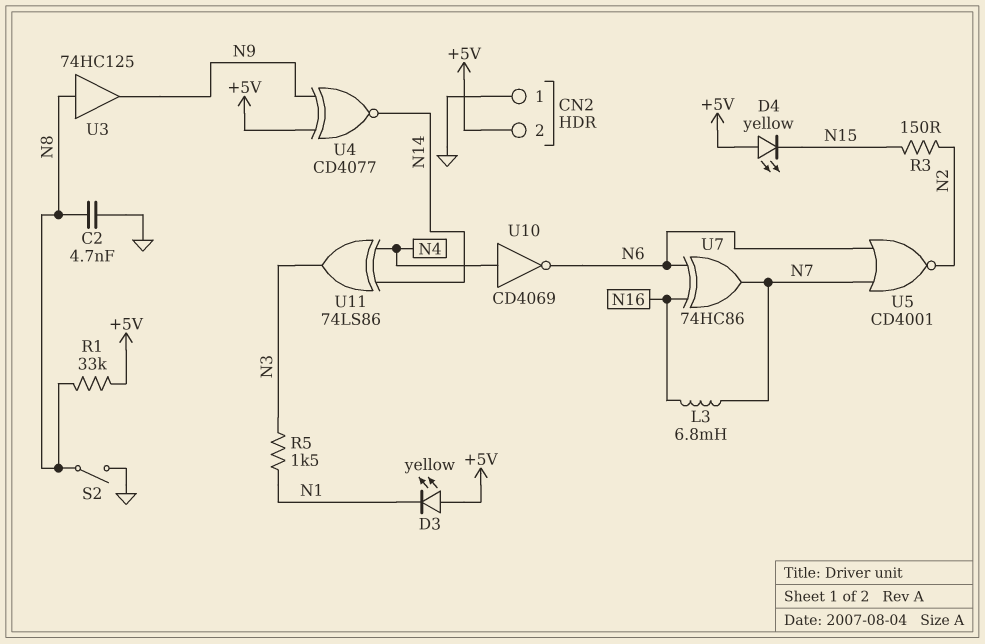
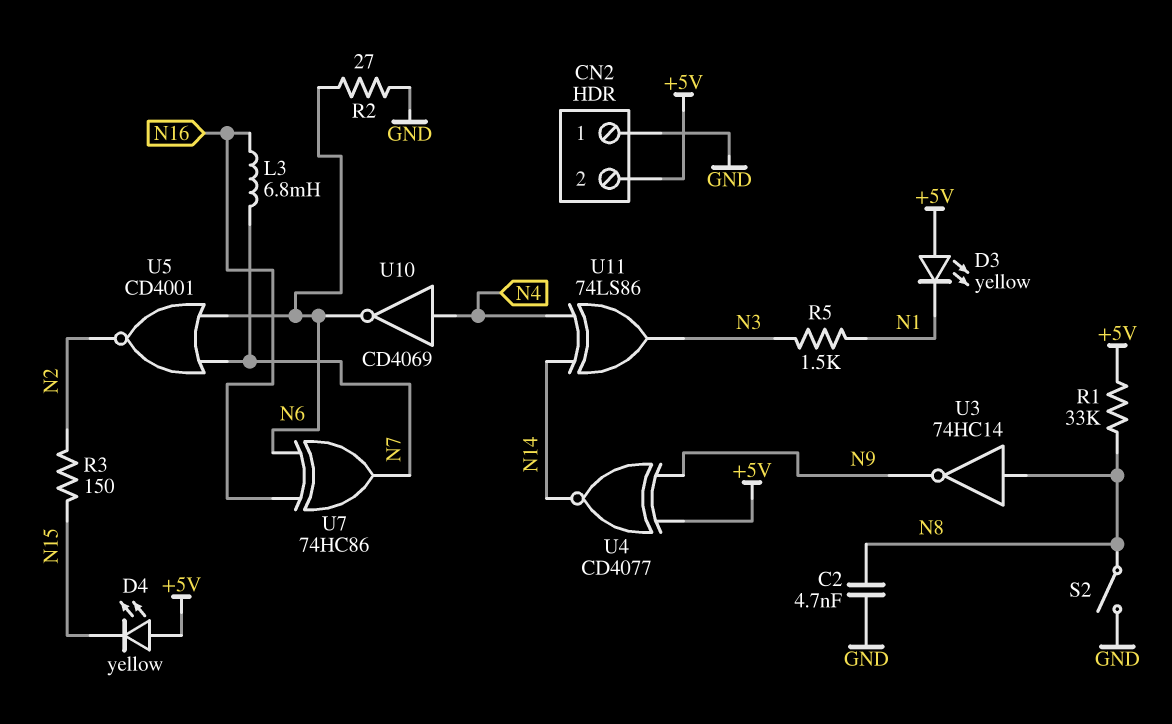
R2: none -> 27 (GND, N6)
U3: buffer 74HC125 (in N8, out N9) -> NOT 74HC14 (in N8, out N9)

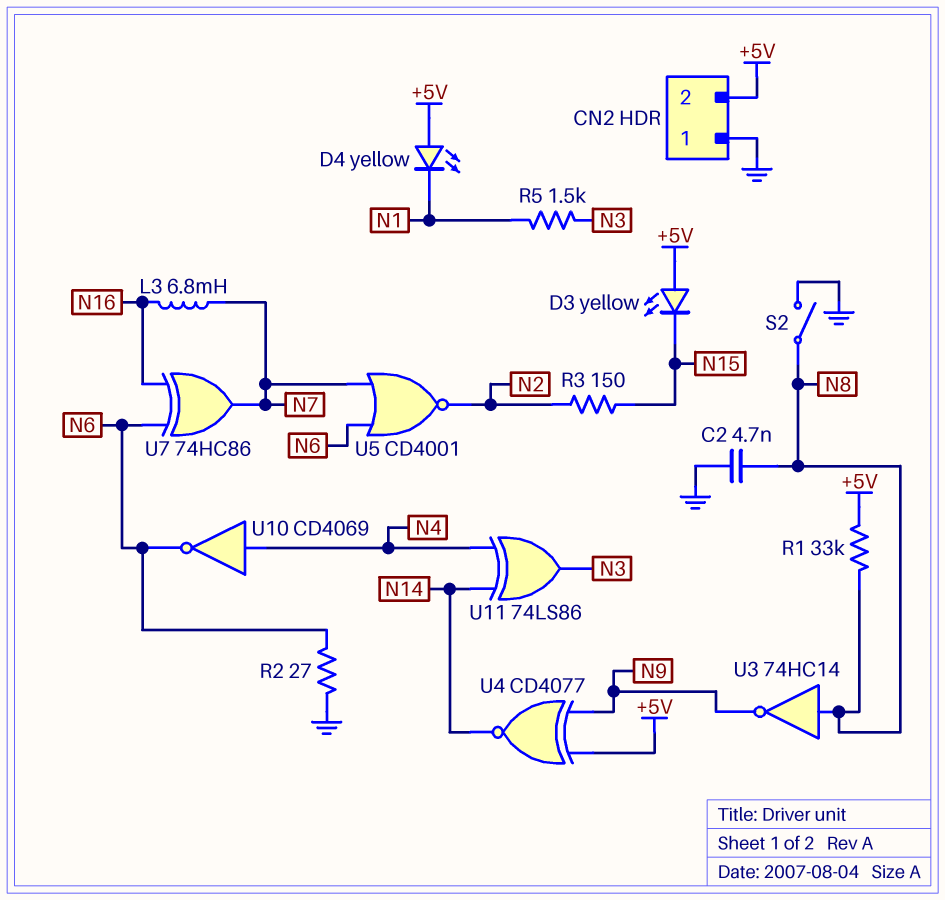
D3: LED yellow (A +5V, K N1) -> LED yellow (A +5V, K N15)
D4: LED yellow (A +5V, K N15) -> LED yellow (A +5V, K N1)

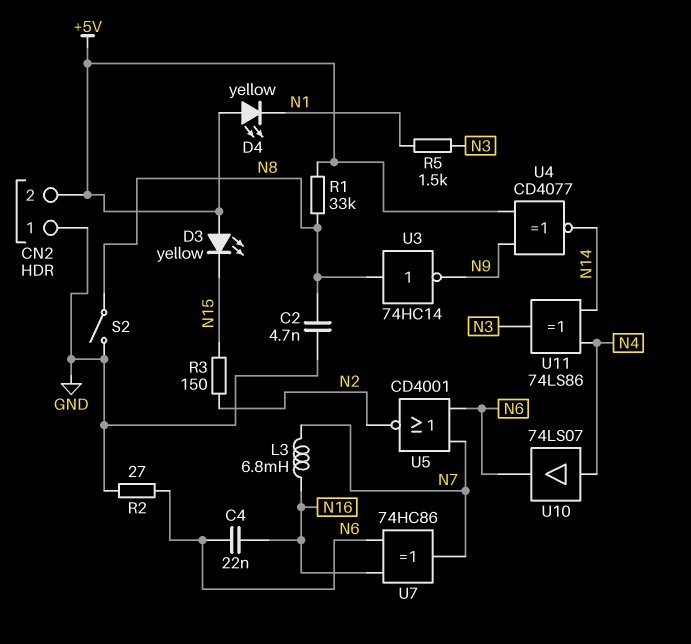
C4: none -> 22nF (N6, N16)
U10: NOT CD4069 (in N4, out N6) -> buffer 74LS07 (in N4, out N6)

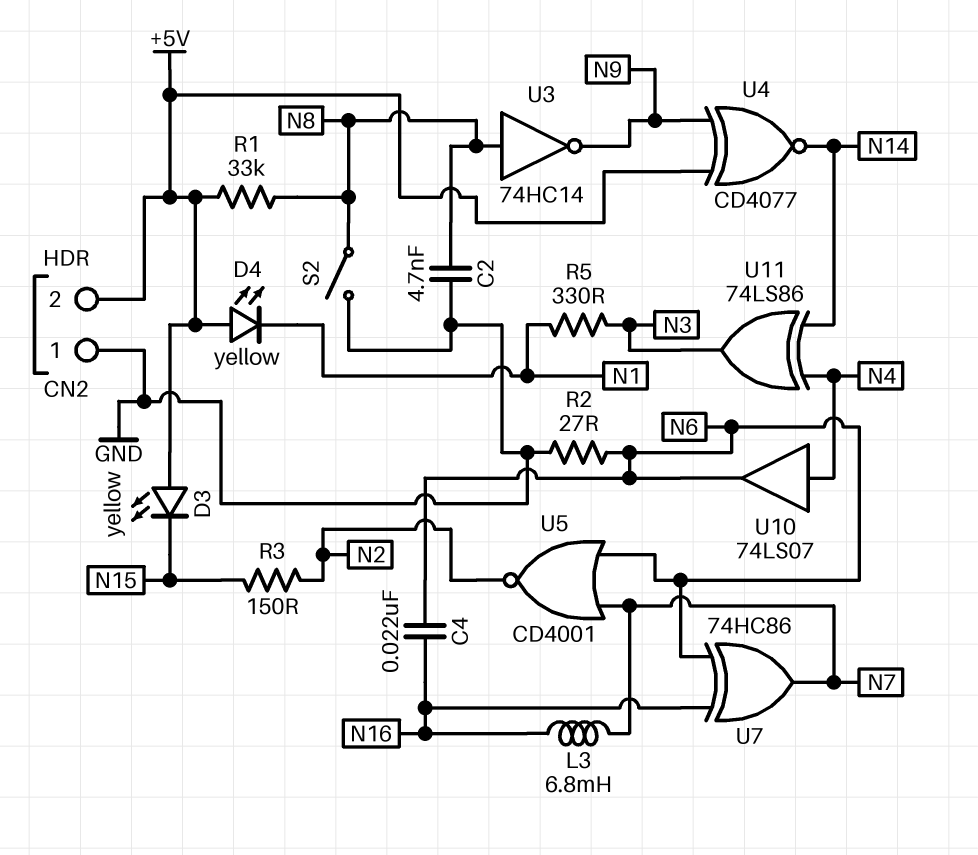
R5: 1.5k (N1, N3) -> 330 (N1, N3)

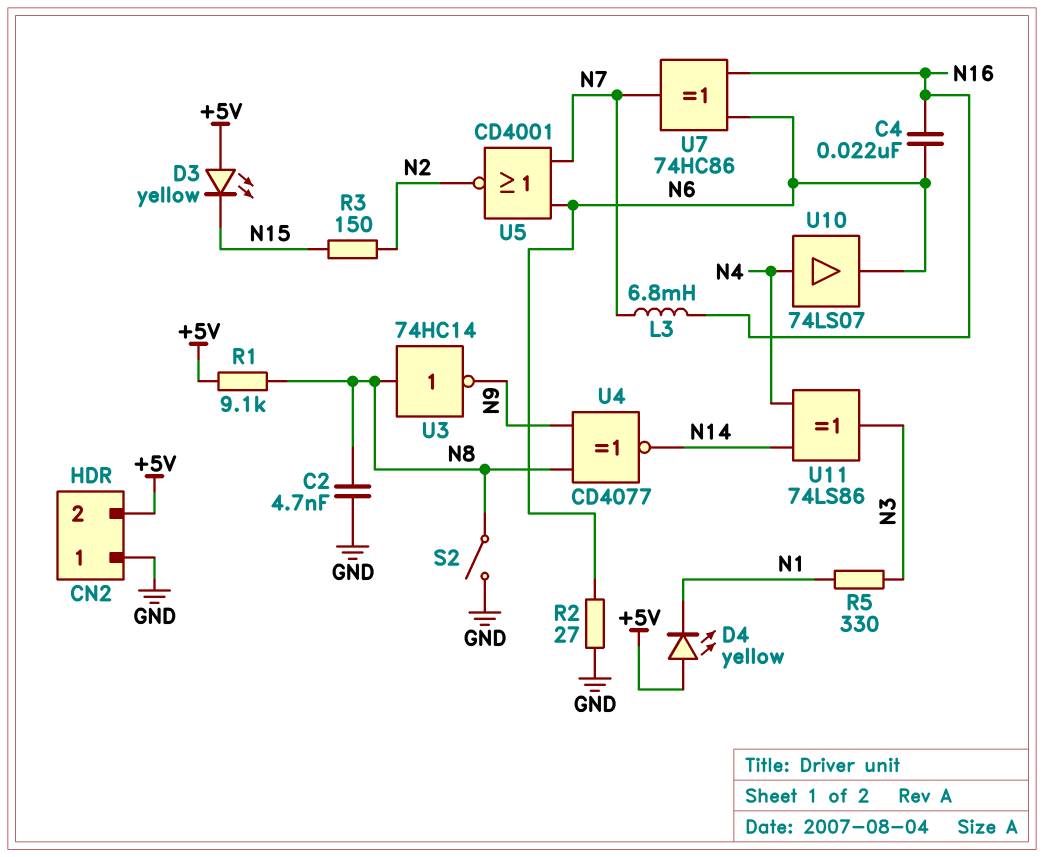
R1: 33k (+5V, N8) -> 9.1k (+5V, N8)
U4: XNOR CD4077 (in +5V, in N9, out N14) -> XNOR CD4077 (in N8, in N9, out N14)

